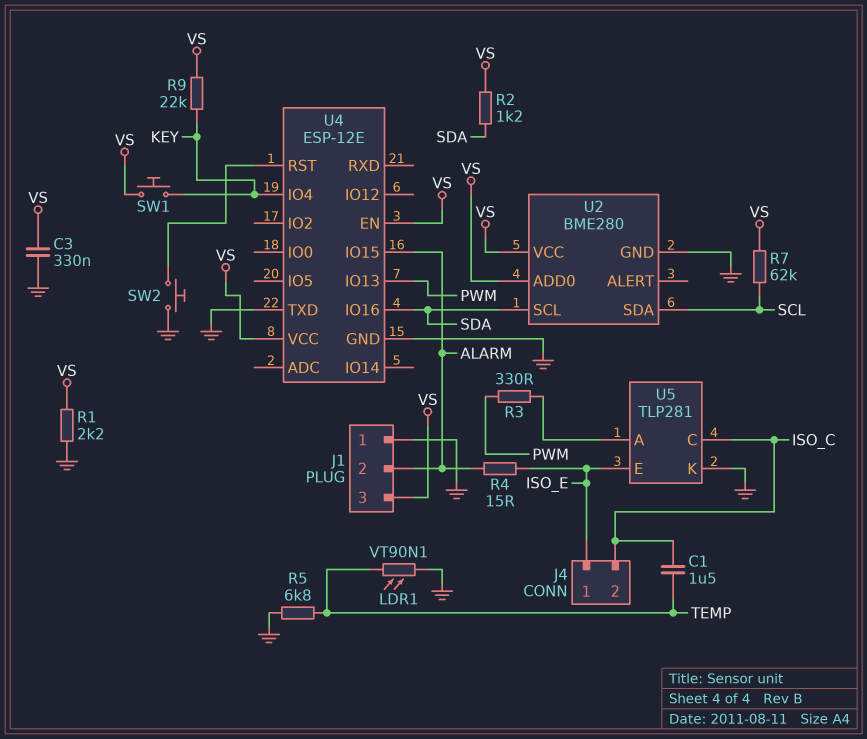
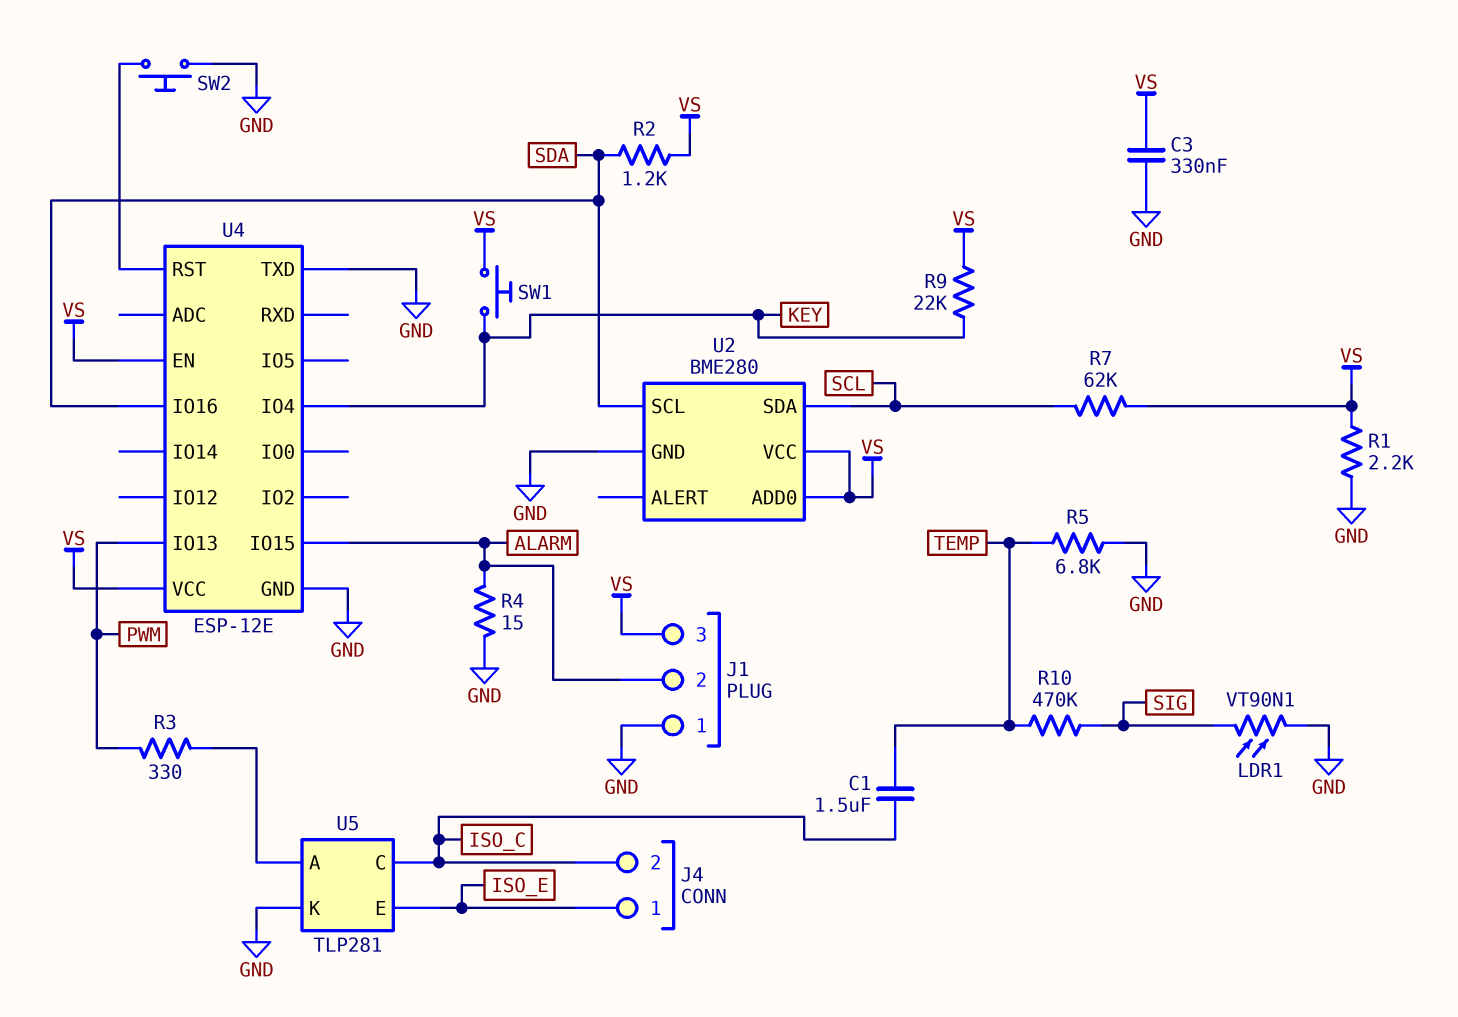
LDR1: VT90N1 (GND, TEMP) -> VT90N1 (GND, SIG)
R4: 15 (ALARM, ISO_E) -> 15 (ALARM, GND)
R10: none -> 470k (SIG, TEMP)

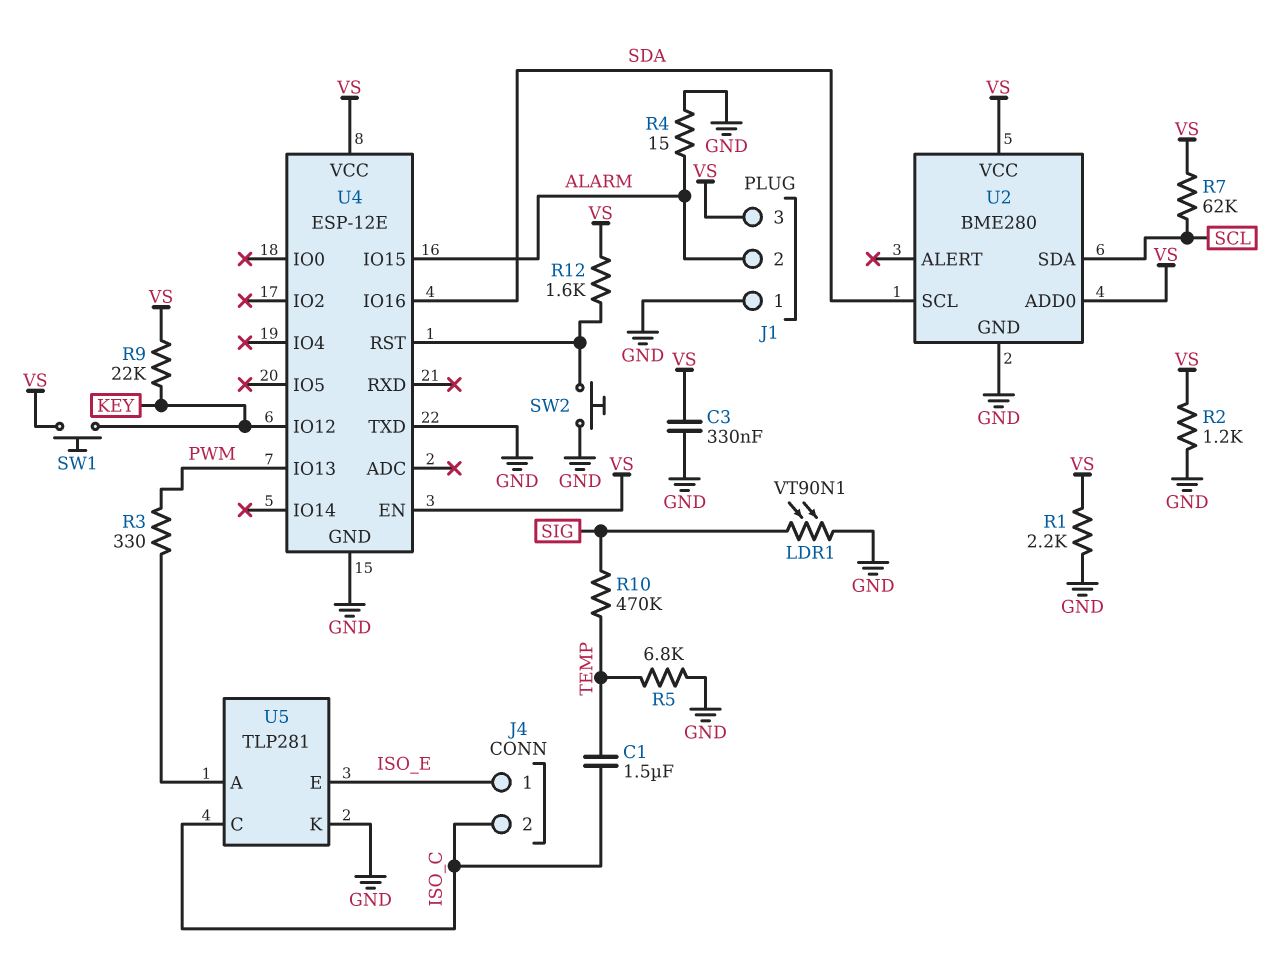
R2: 1.2k (SDA, VS) -> 1.2k (GND, VS)
R12: none -> 1.6k (U4/RST, VS)
U4 pin IO4: KEY -> none
U4 pin IO12: none -> KEY

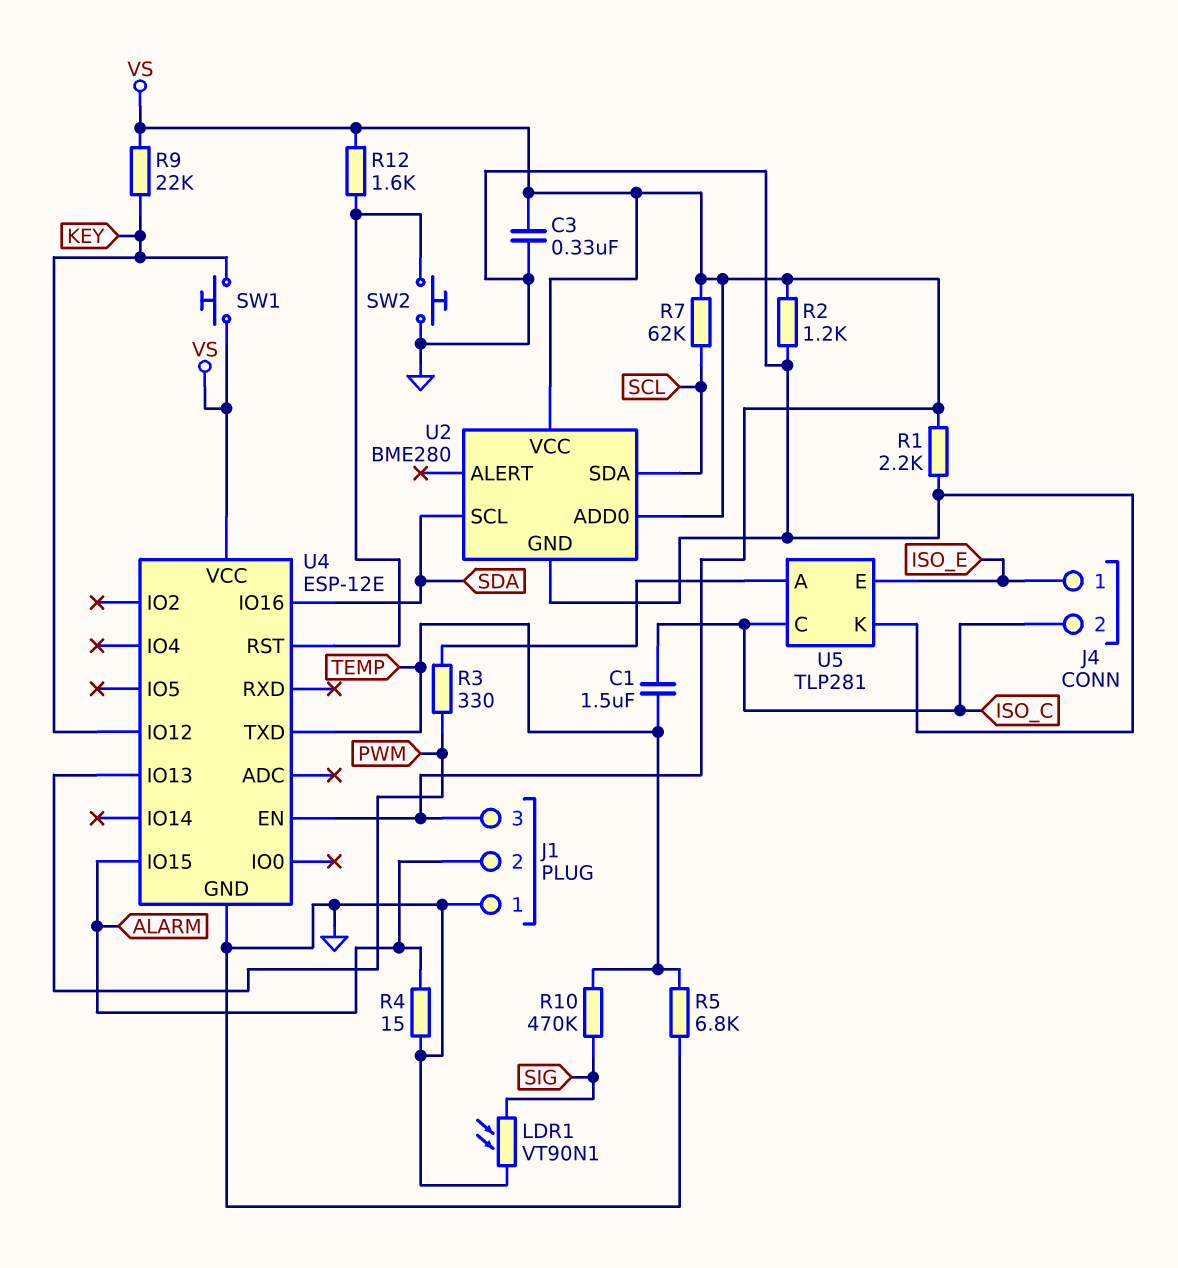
U4 pin TXD: GND -> TEMP

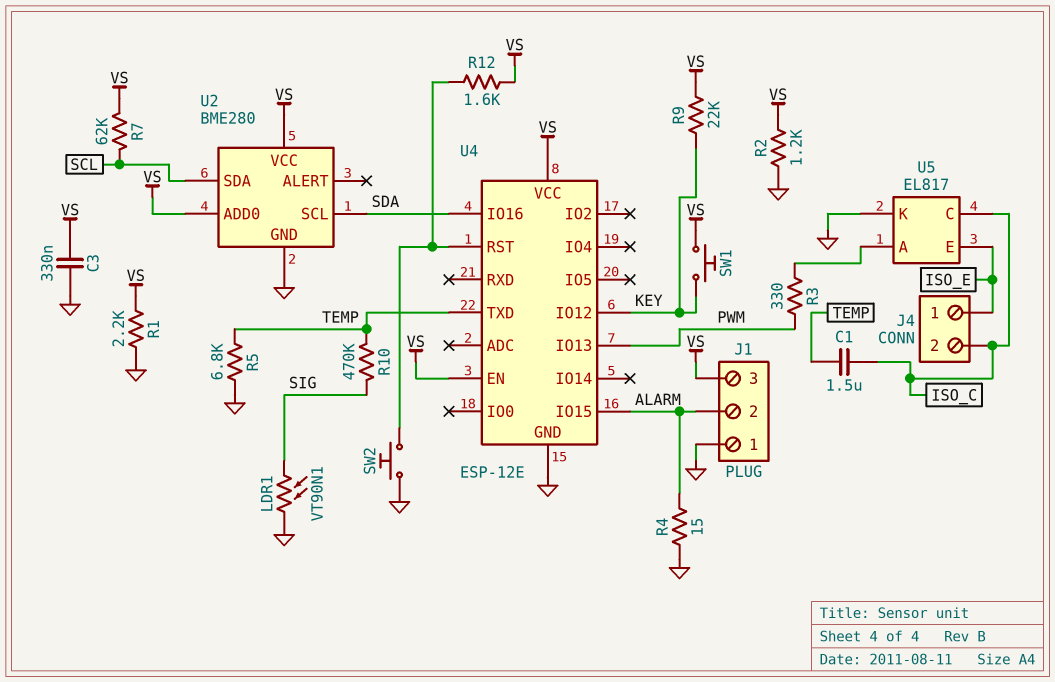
U5: TLP281 -> EL817

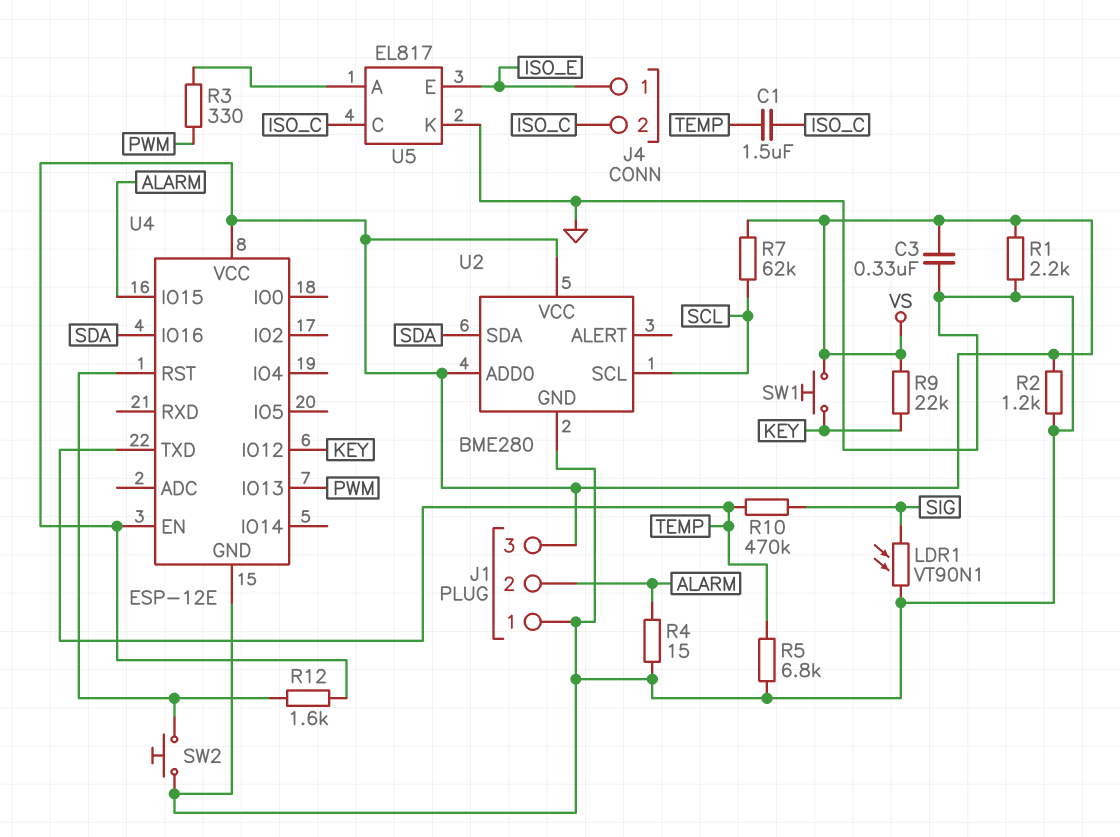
U2 pin SCL: SDA -> SCL
U2 pin SDA: SCL -> SDA

